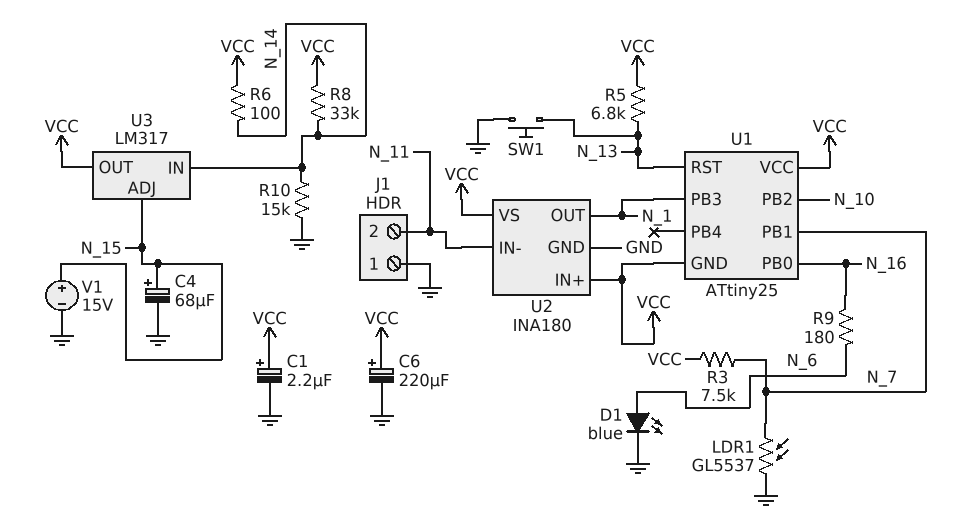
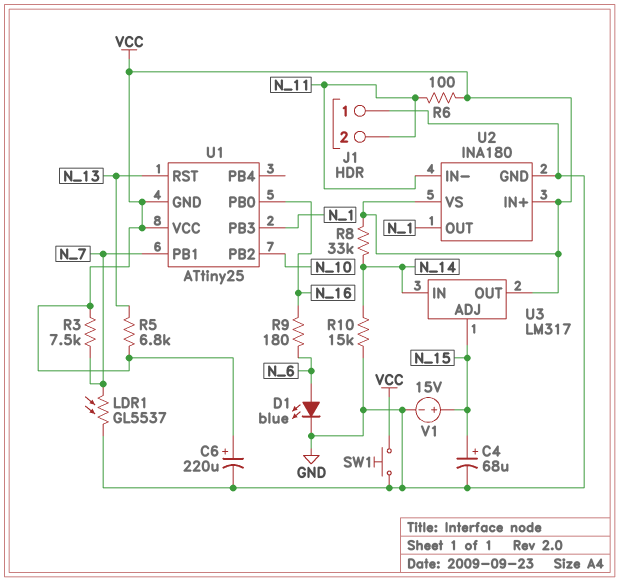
C1: 2.2uF (plus VCC, minus GND) -> none
R6: 100 (N_14, VCC) -> 100 (N_11, VCC)
SW1: button (GND, N_13) -> button (GND, VCC)

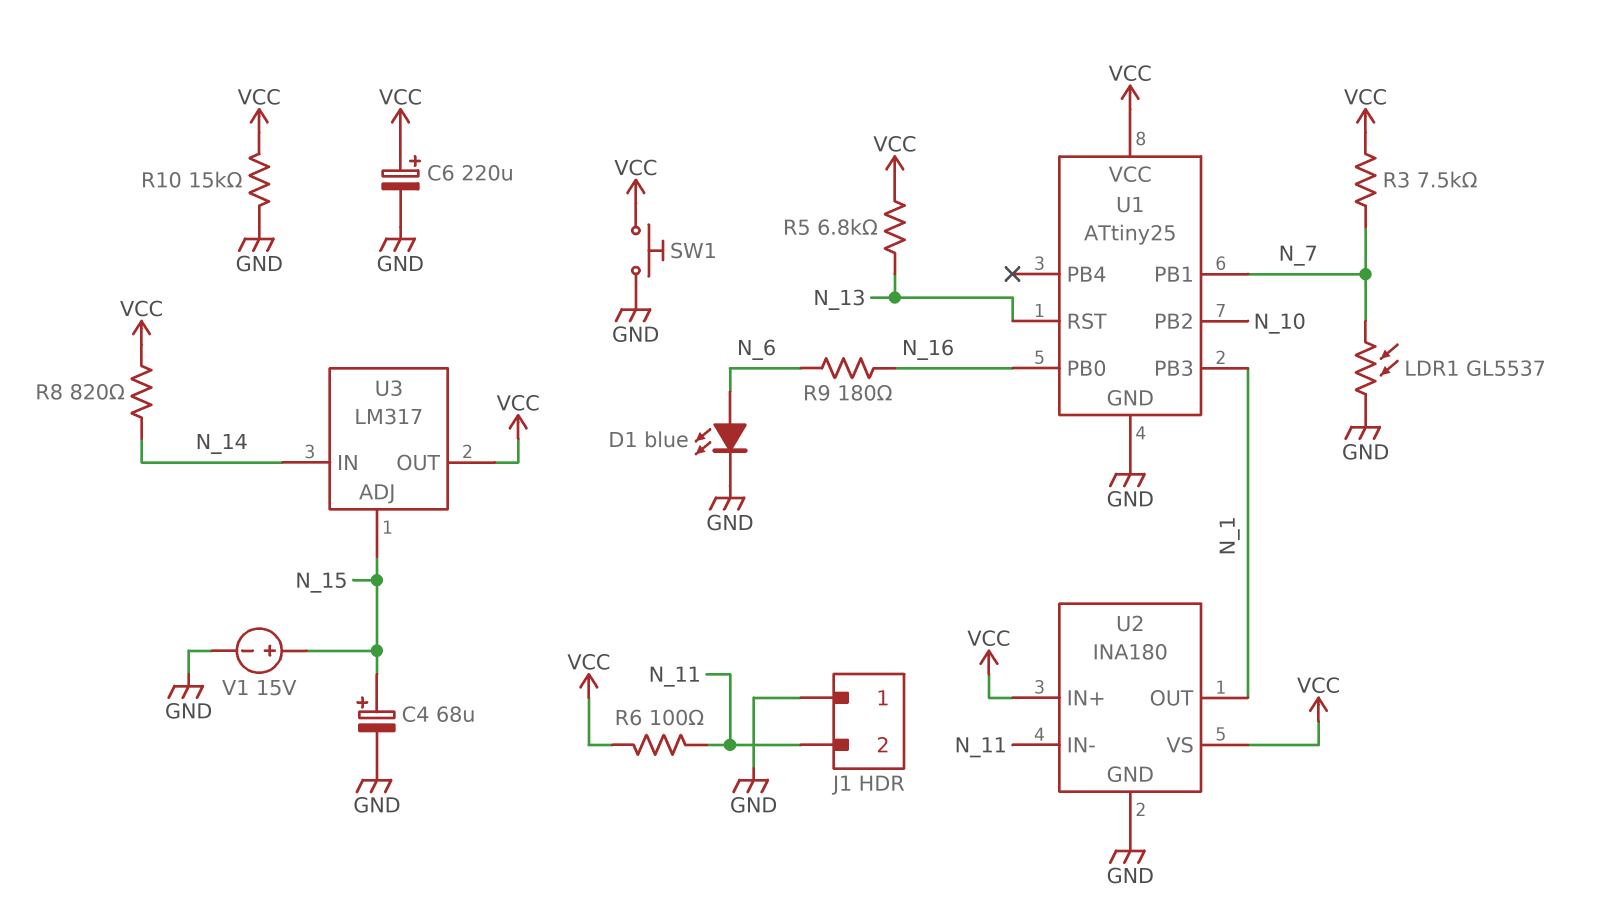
R8: 33k (N_14, VCC) -> 820 (N_14, VCC)
R10: 15k (GND, N_14) -> 15k (GND, VCC)
U1 pin GND: VCC -> GND

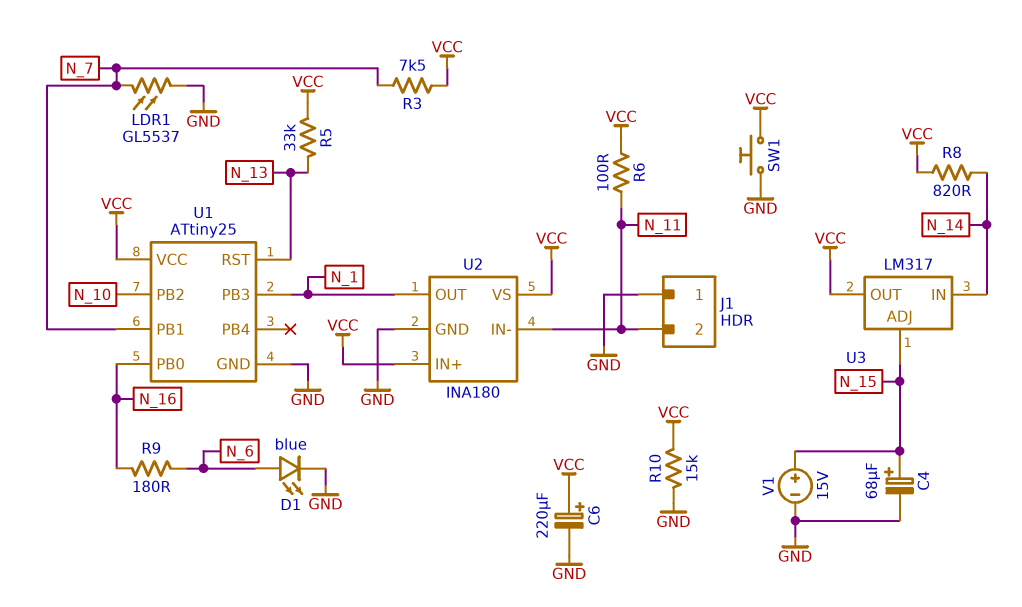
R5: 6.8k (N_13, VCC) -> 33k (N_13, VCC)

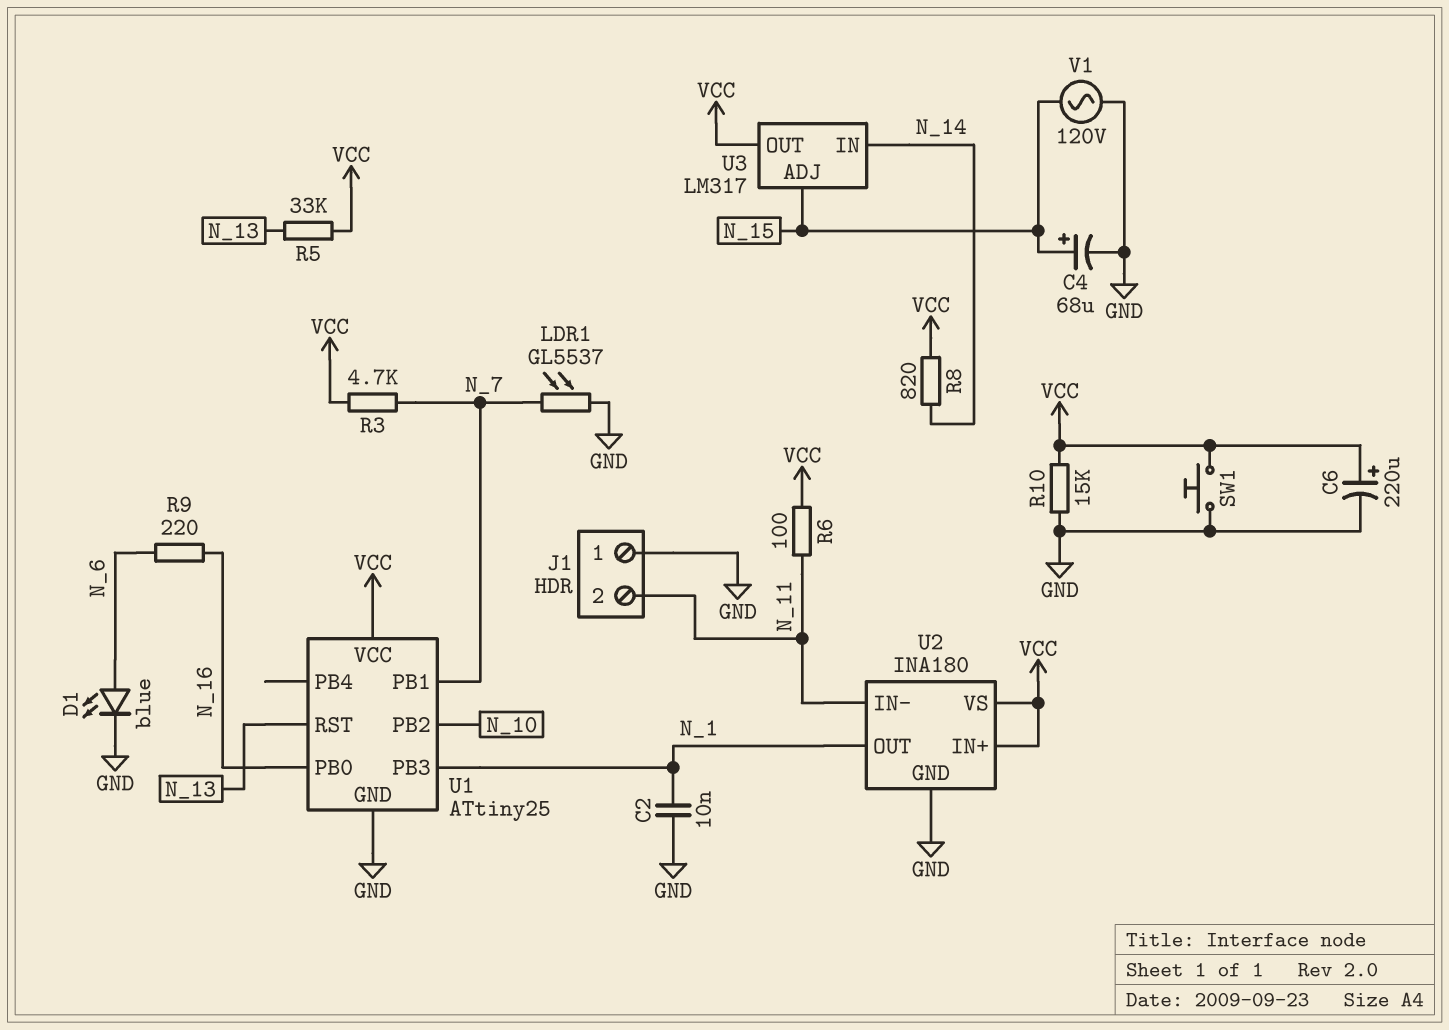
C2: none -> 10nF (GND, N_1)
R3: 7.5k (N_7, VCC) -> 4.7k (N_7, VCC)
R9: 180 (N_6, N_16) -> 220 (N_6, N_16)
V1: 15V (plus N_15, minus GND) -> AC 120V (GND, N_15)

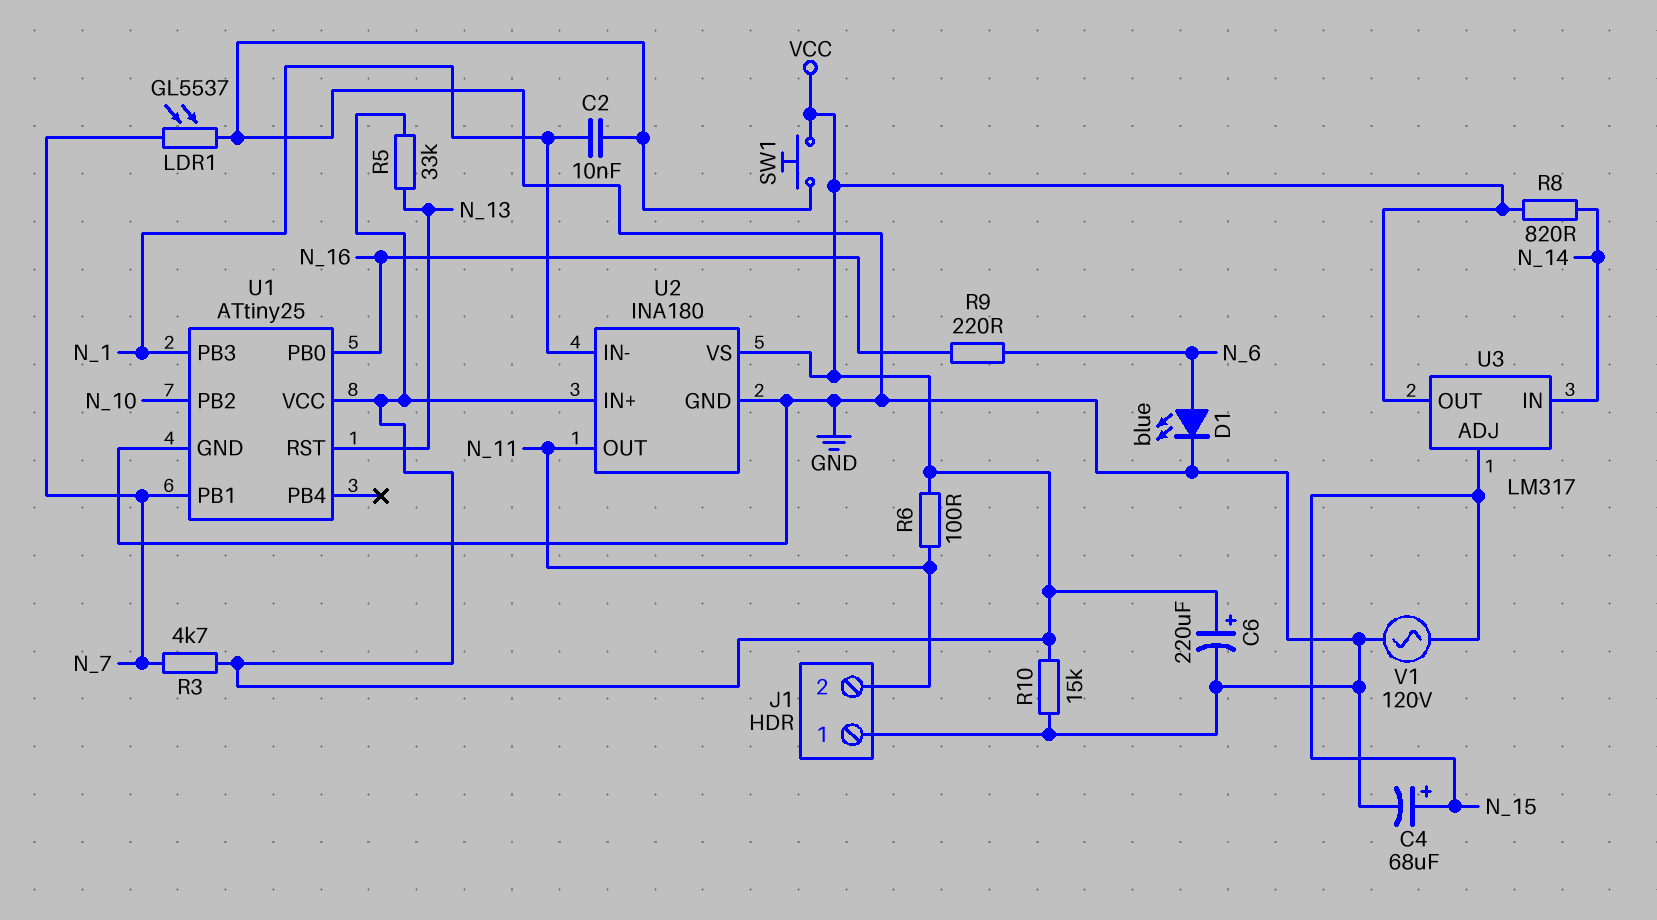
U2 pin IN-: N_11 -> N_1
U2 pin OUT: N_1 -> N_11

